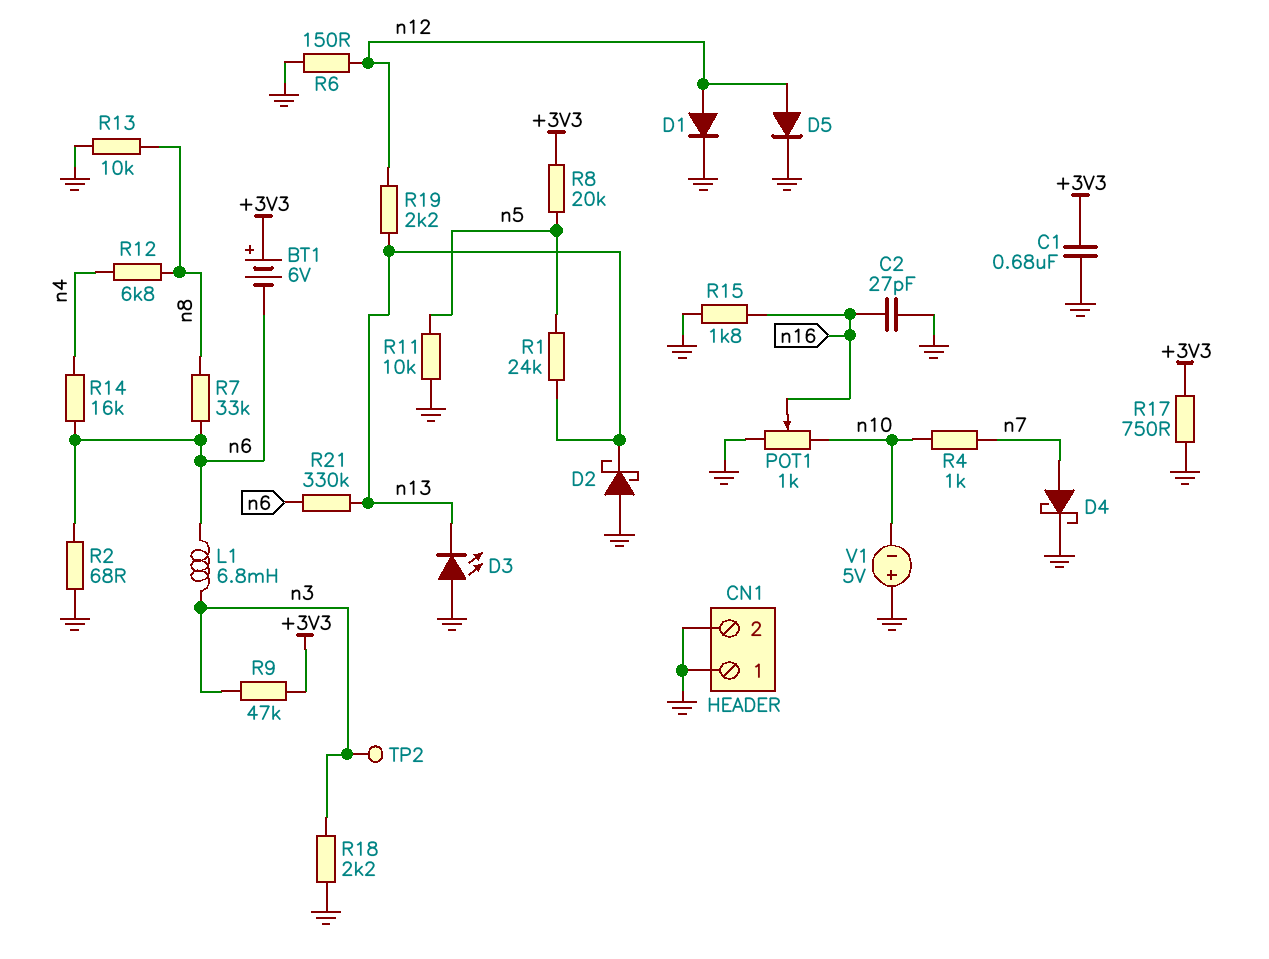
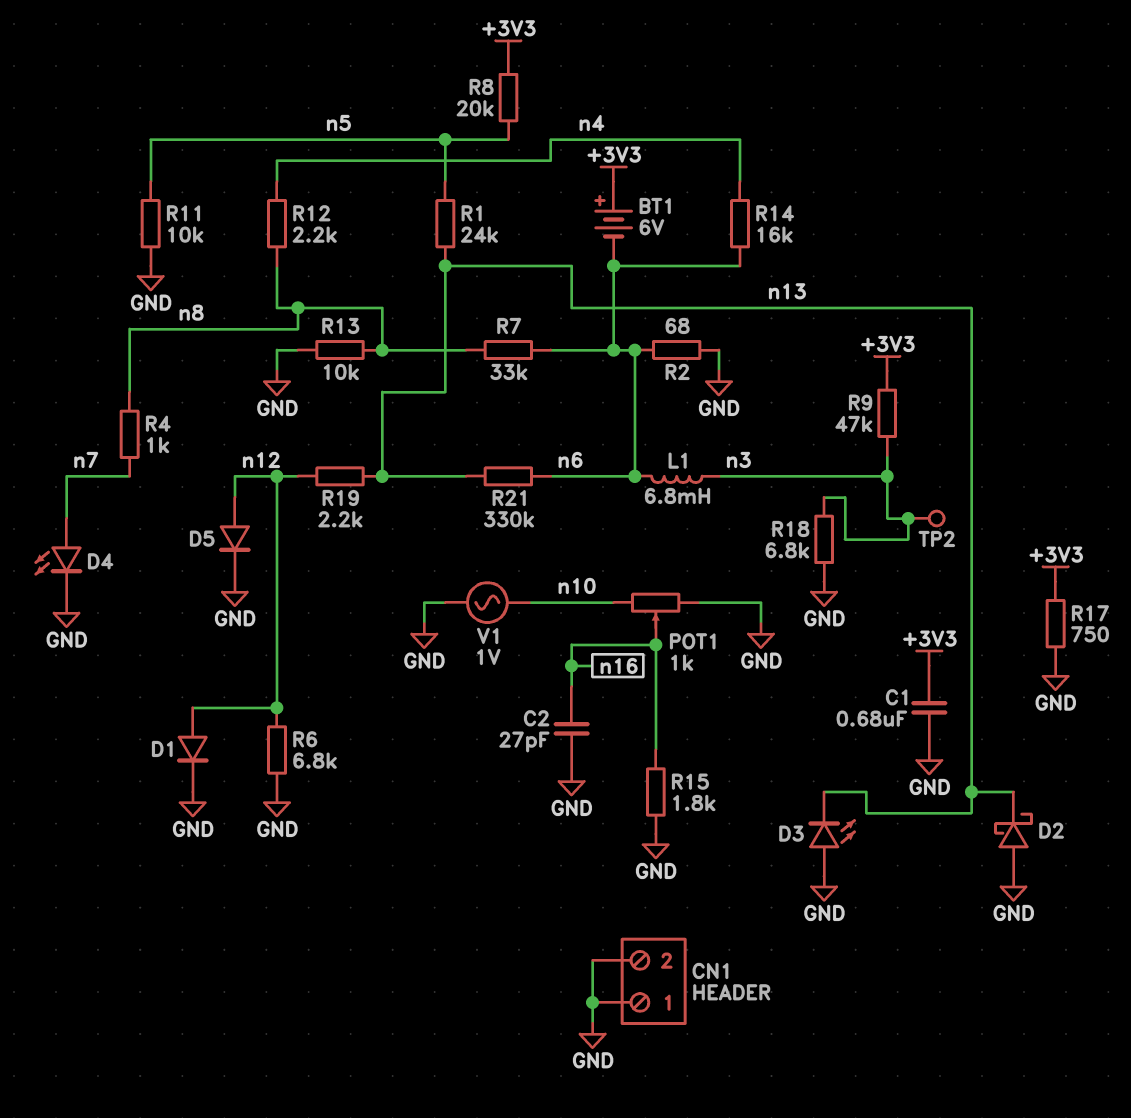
D4: schottky (A n7, K GND) -> LED (A n7, K GND)
R4: 1k (n7, n10) -> 1k (n7, n8)
R6: 150 (GND, n12) -> 6.8k (GND, n12)
R12: 6.8k (n4, n8) -> 2.2k (n4, n8)
R18: 2.2k (GND, n3) -> 6.8k (GND, n3)
V1: 5V (plus GND, minus n10) -> AC 1V (GND, n10)

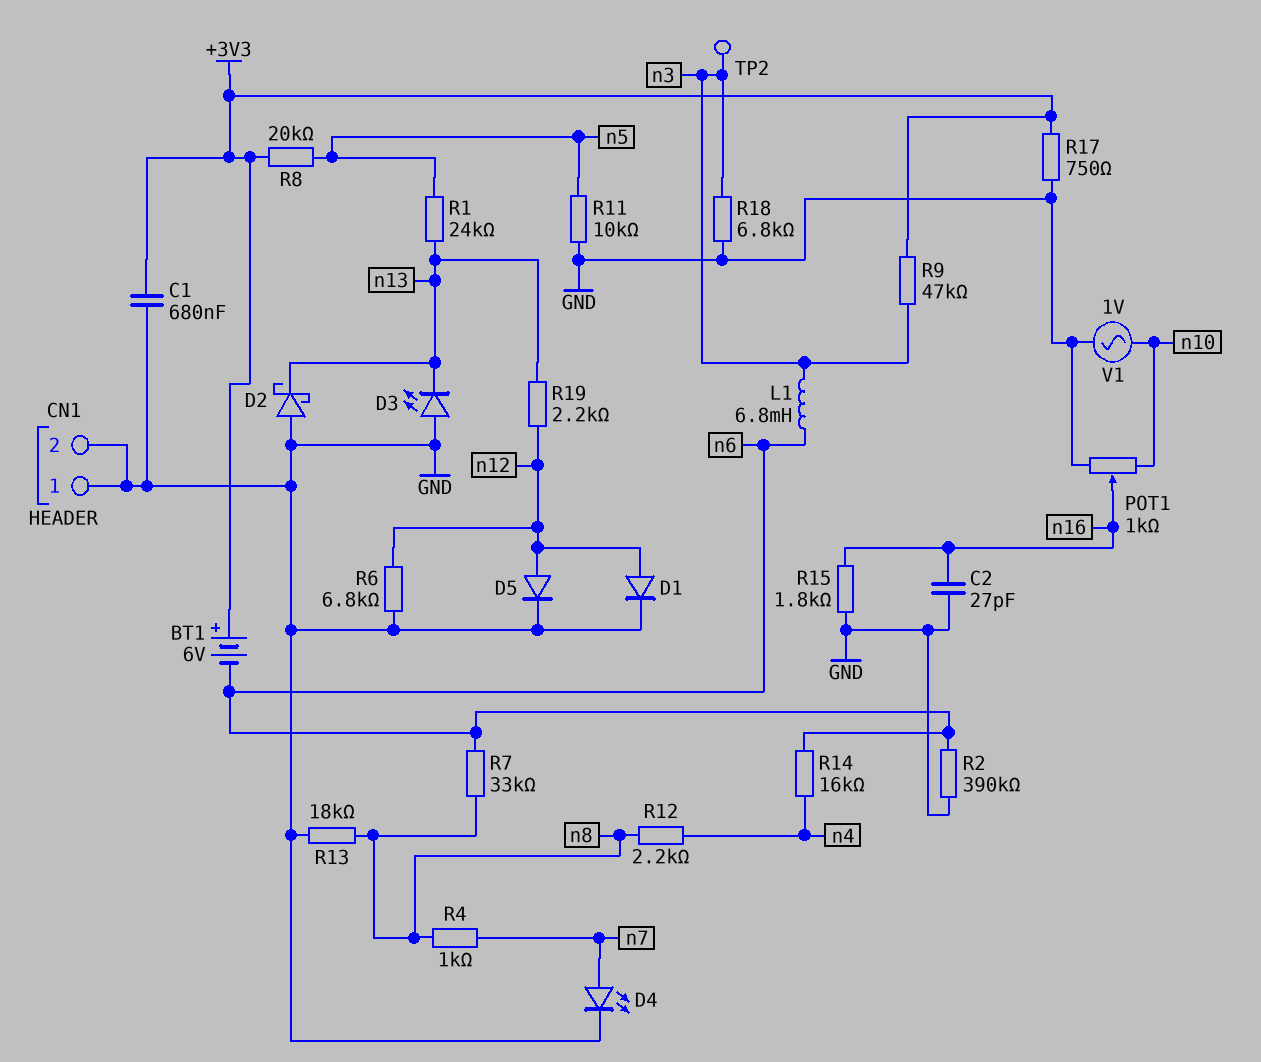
R2: 68 (GND, n6) -> 390k (GND, n6)
R13: 10k (GND, n8) -> 18k (GND, n8)
R21: 330k (n6, n13) -> none

